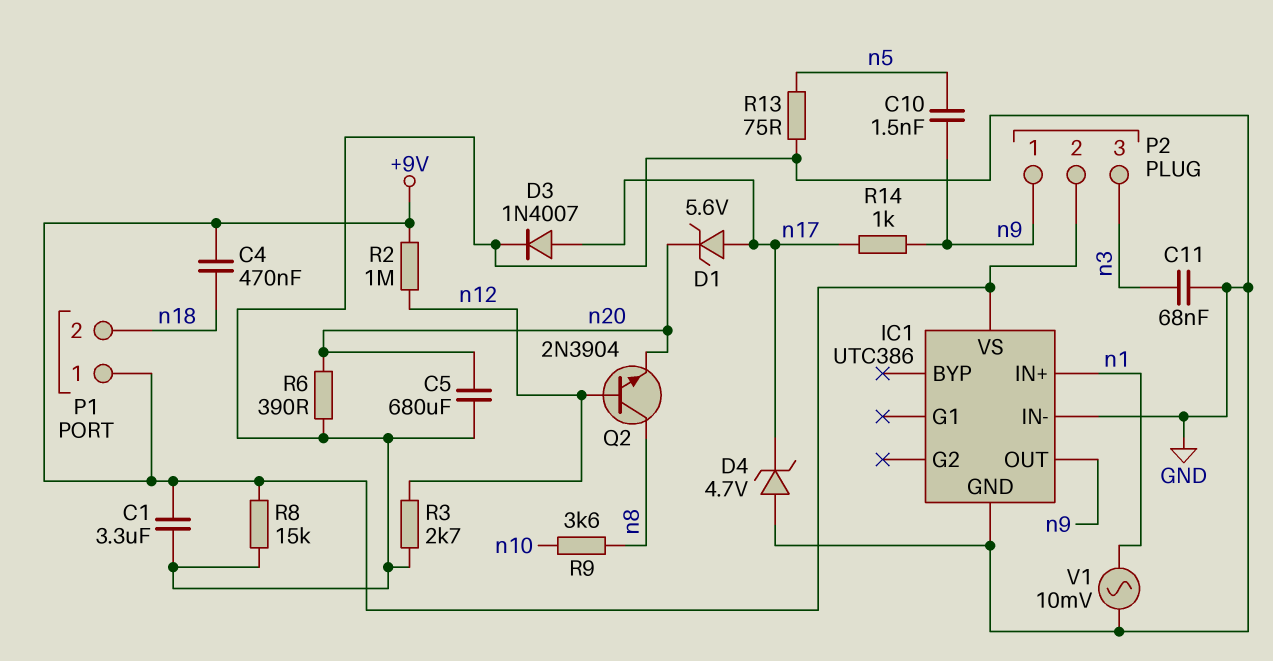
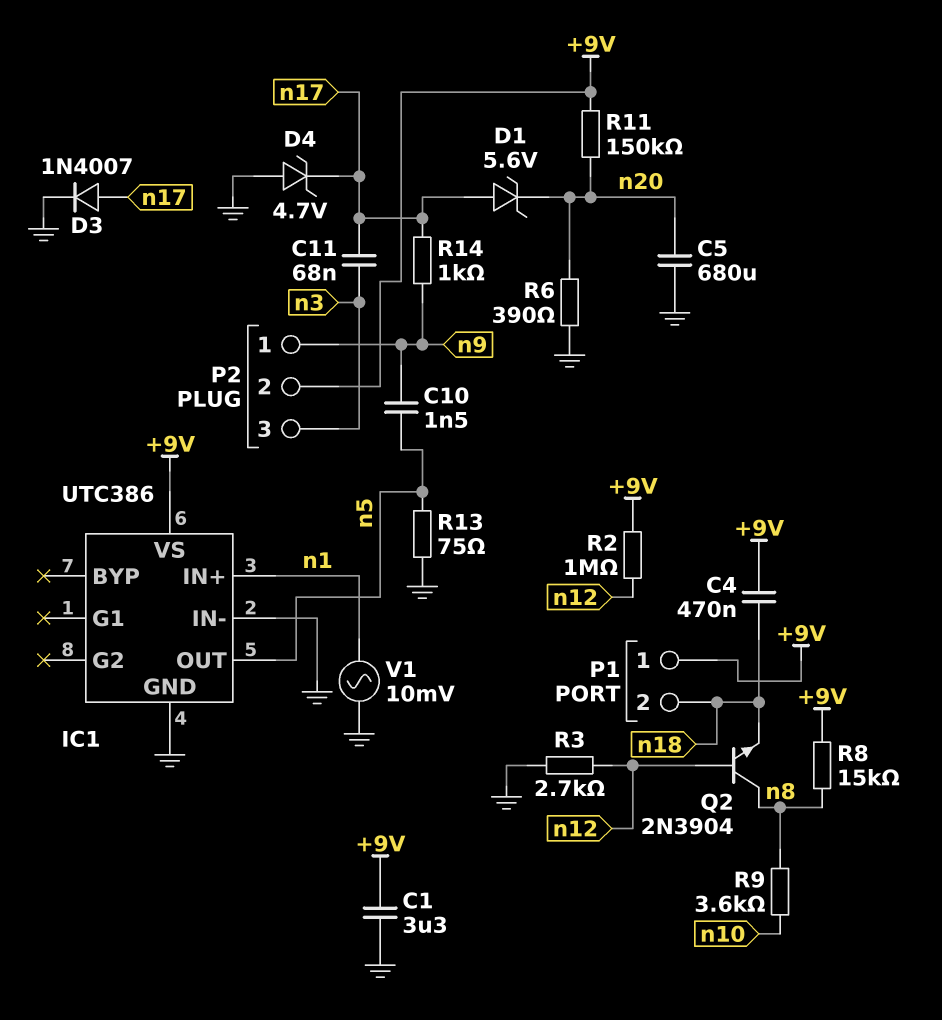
C11: 68nF (GND, n3) -> 68nF (n3, n17)
IC1 pin OUT: n9 -> n5
Q2: NPN 2N3904 (B n12, C n8, E n20) -> NPN 2N3904 (B n12, C n8, E n18)
R8: 15k (+9V, GND) -> 15k (+9V, n8)
R11: none -> 150k (+9V, n20)

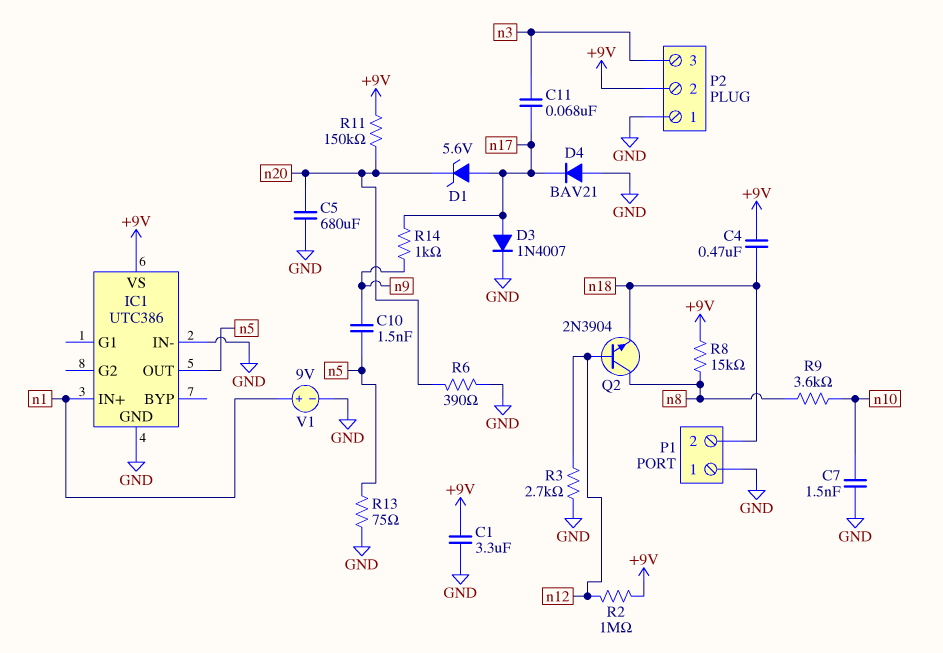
C7: none -> 1.5nF (GND, n10)
D4: zener 4.7V (A GND, K n17) -> diode BAV21 (A GND, K n17)
P1 pin 1: +9V -> GND
P2 pin 1: n9 -> GND
V1: AC 10mV (GND, n1) -> 9V (plus n1, minus GND)

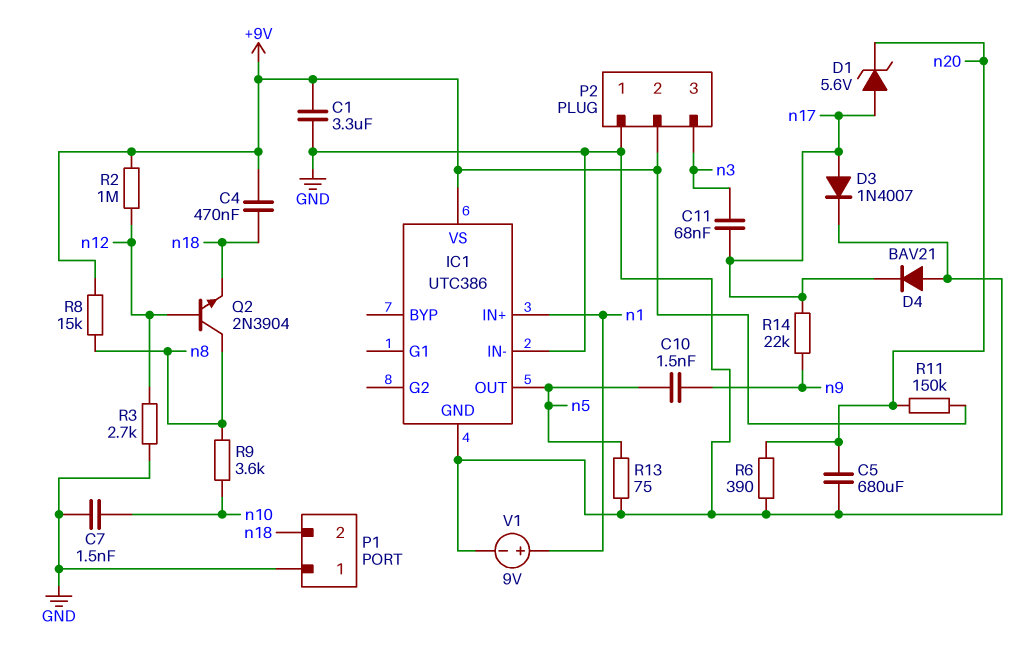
R14: 1k (n9, n17) -> 22k (n9, n17)

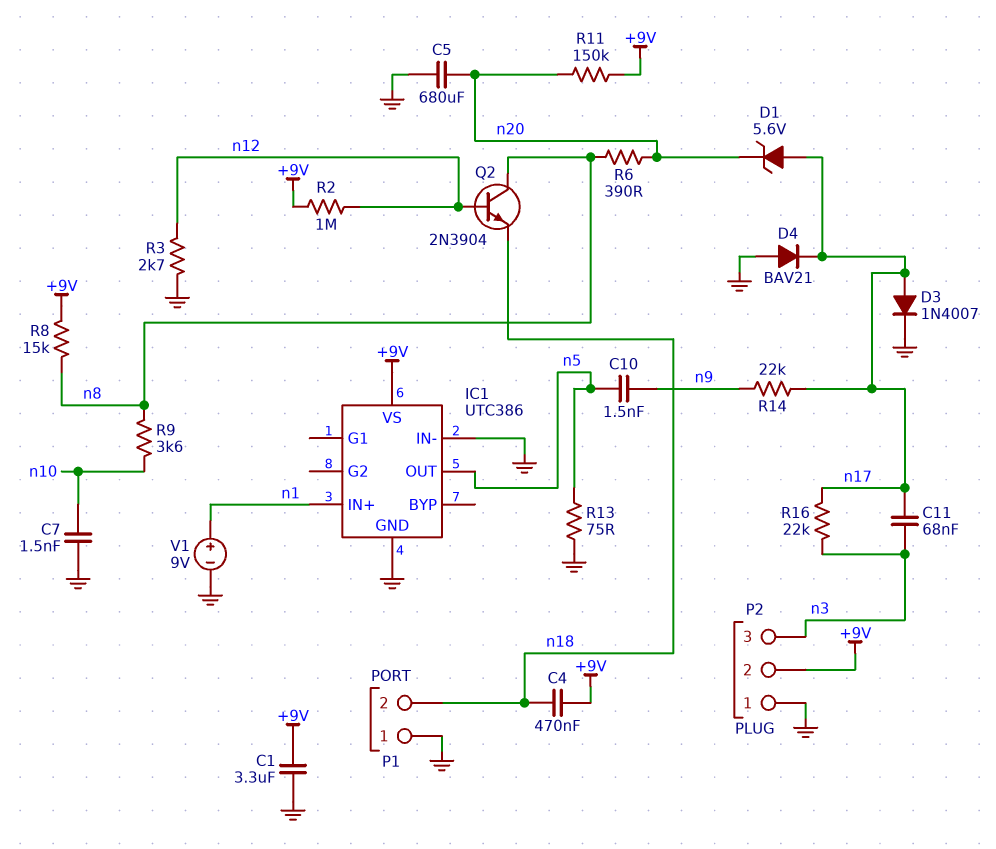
R6: 390 (GND, n20) -> 390 (n8, n20)
R16: none -> 22k (n3, n17)

